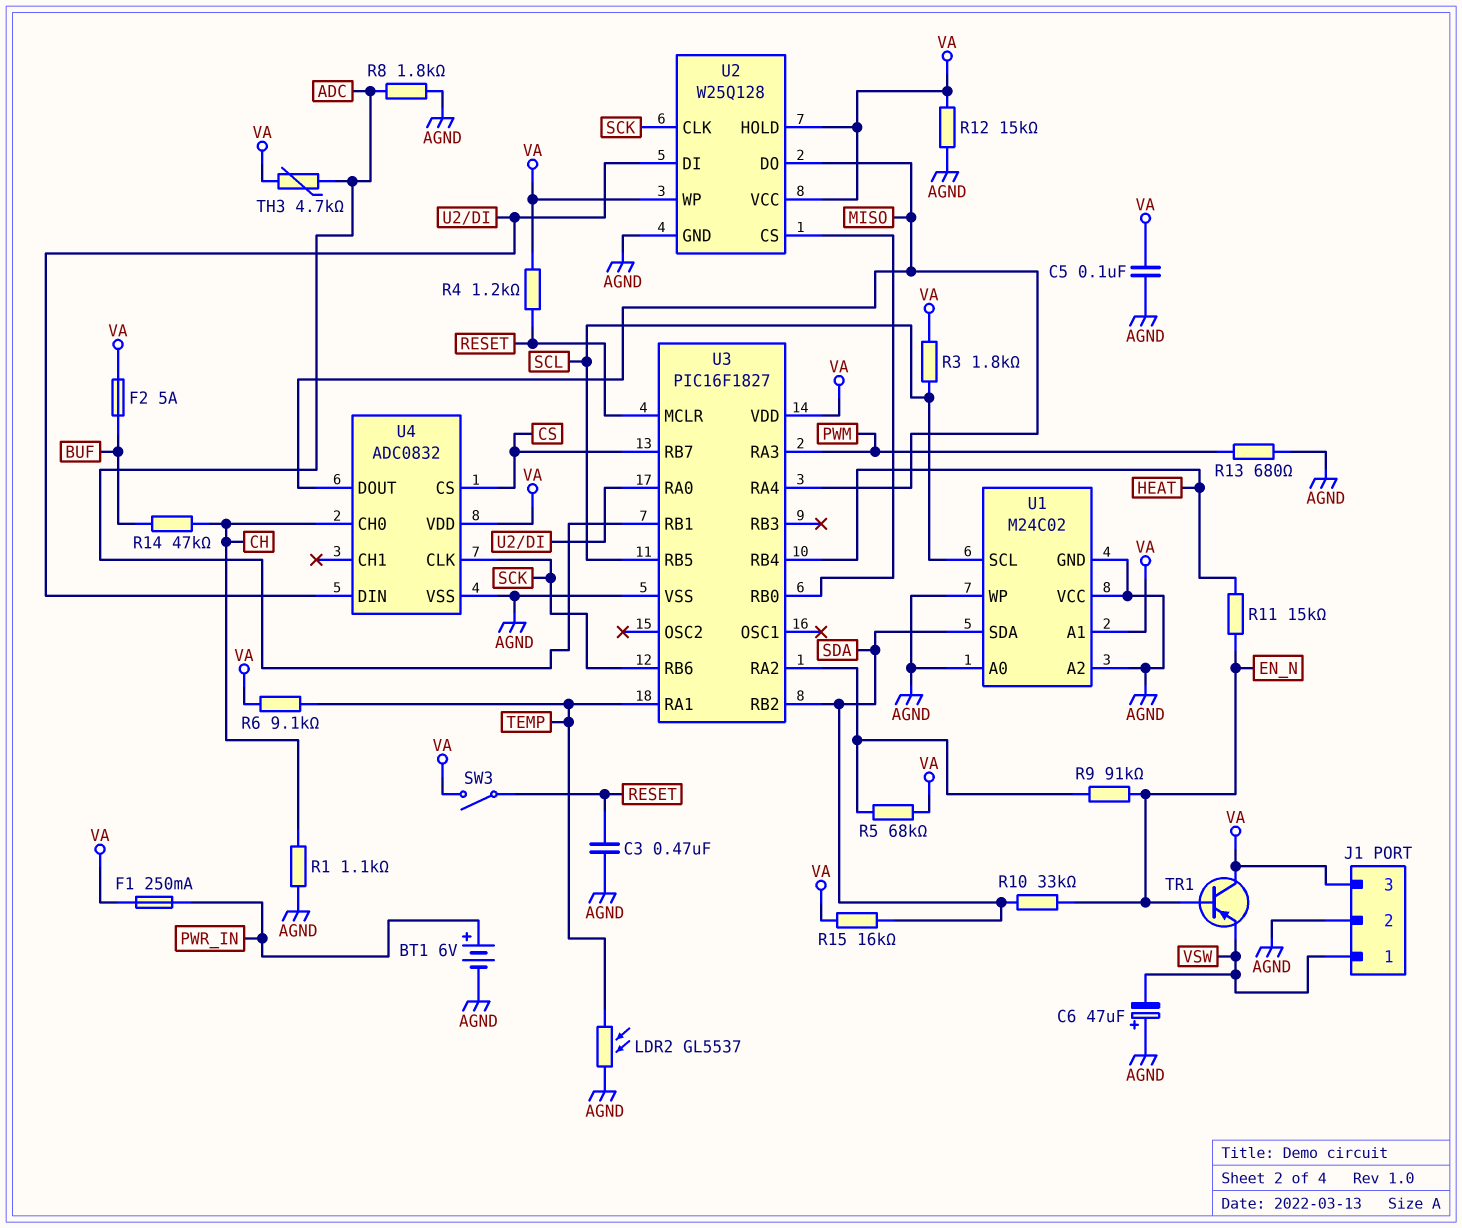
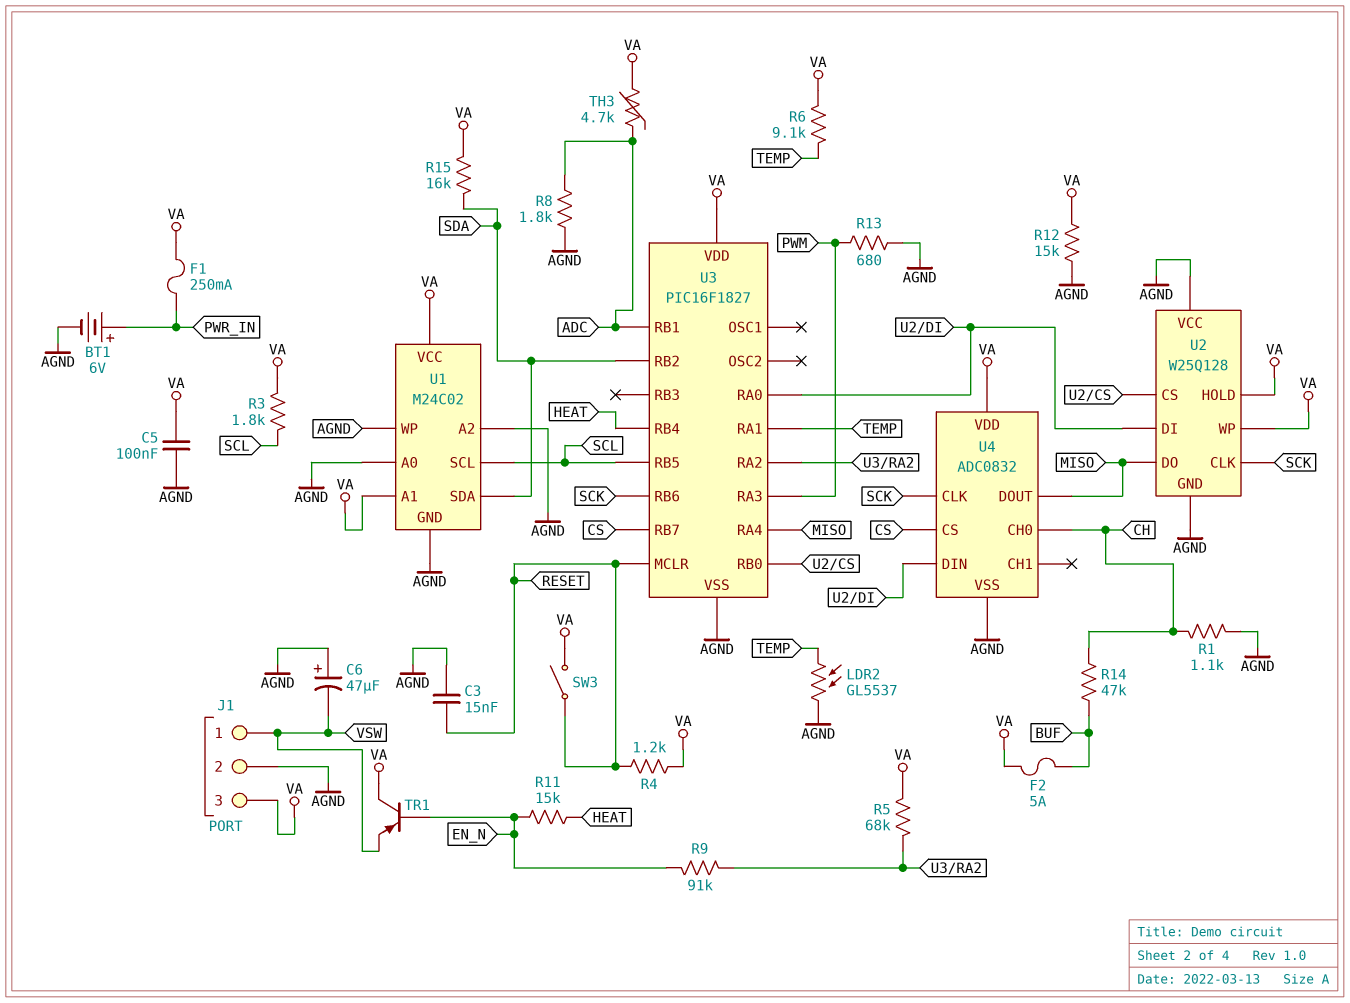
C3: 470nF (AGND, RESET) -> 15nF (AGND, RESET)
R10: 33k (EN_N, SDA) -> none
U1 pin VCC: AGND -> VA
U2 pin VCC: VA -> AGND

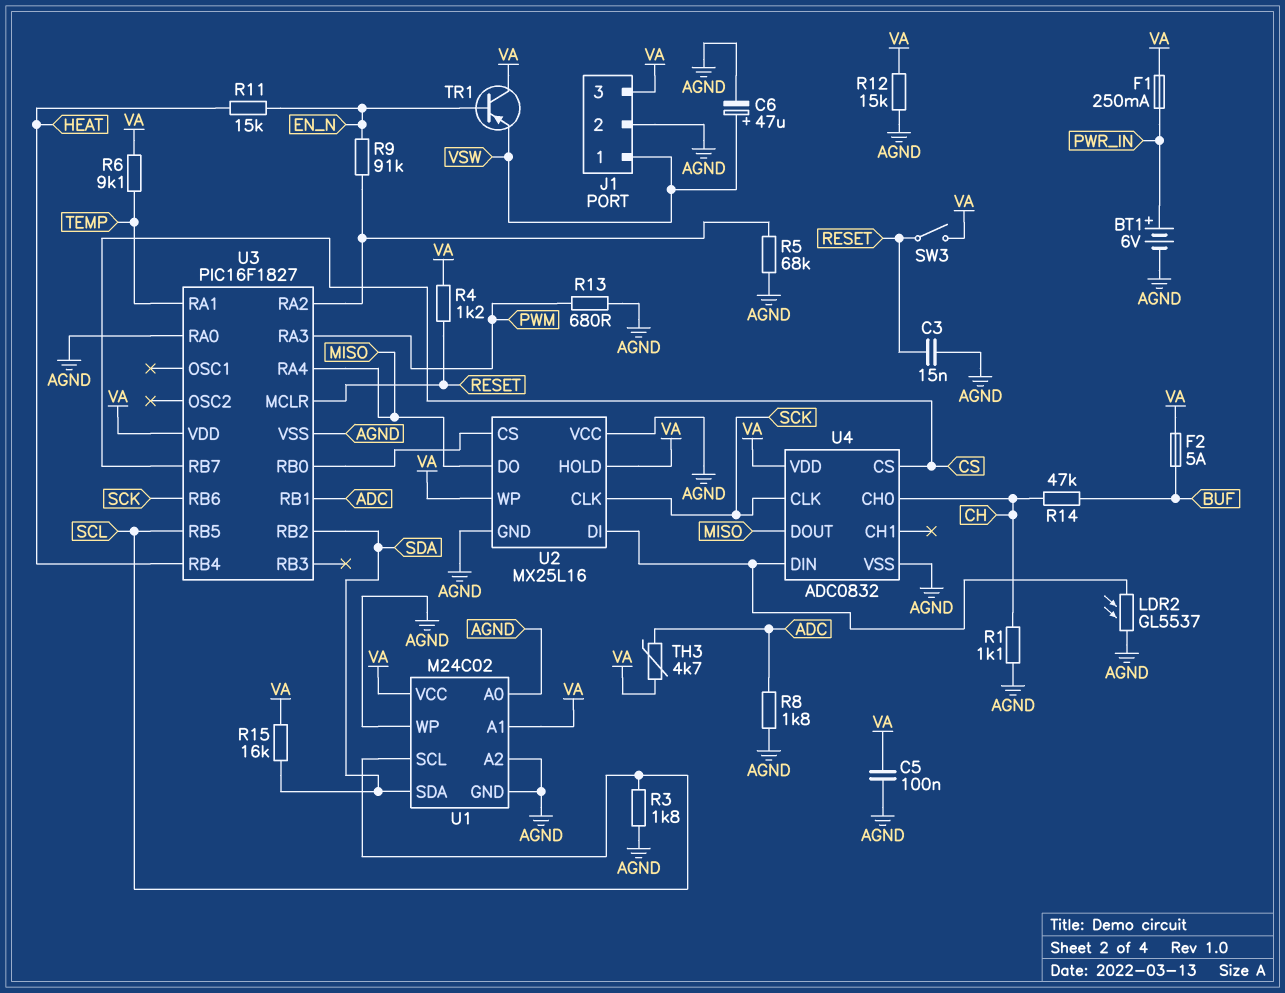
C6: 47uF (plus AGND, minus VSW) -> 47uF (plus VSW, minus AGND)
LDR2: GL5537 (AGND, TEMP) -> GL5537 (AGND, U2/DI)
R3: 1.8k (SCL, VA) -> 1.8k (AGND, SCL)
R5: 68k (U3/RA2, VA) -> 68k (AGND, U3/RA2)
U2: W25Q128 -> MX25L16
U3 pin RA0: U2/DI -> AGND

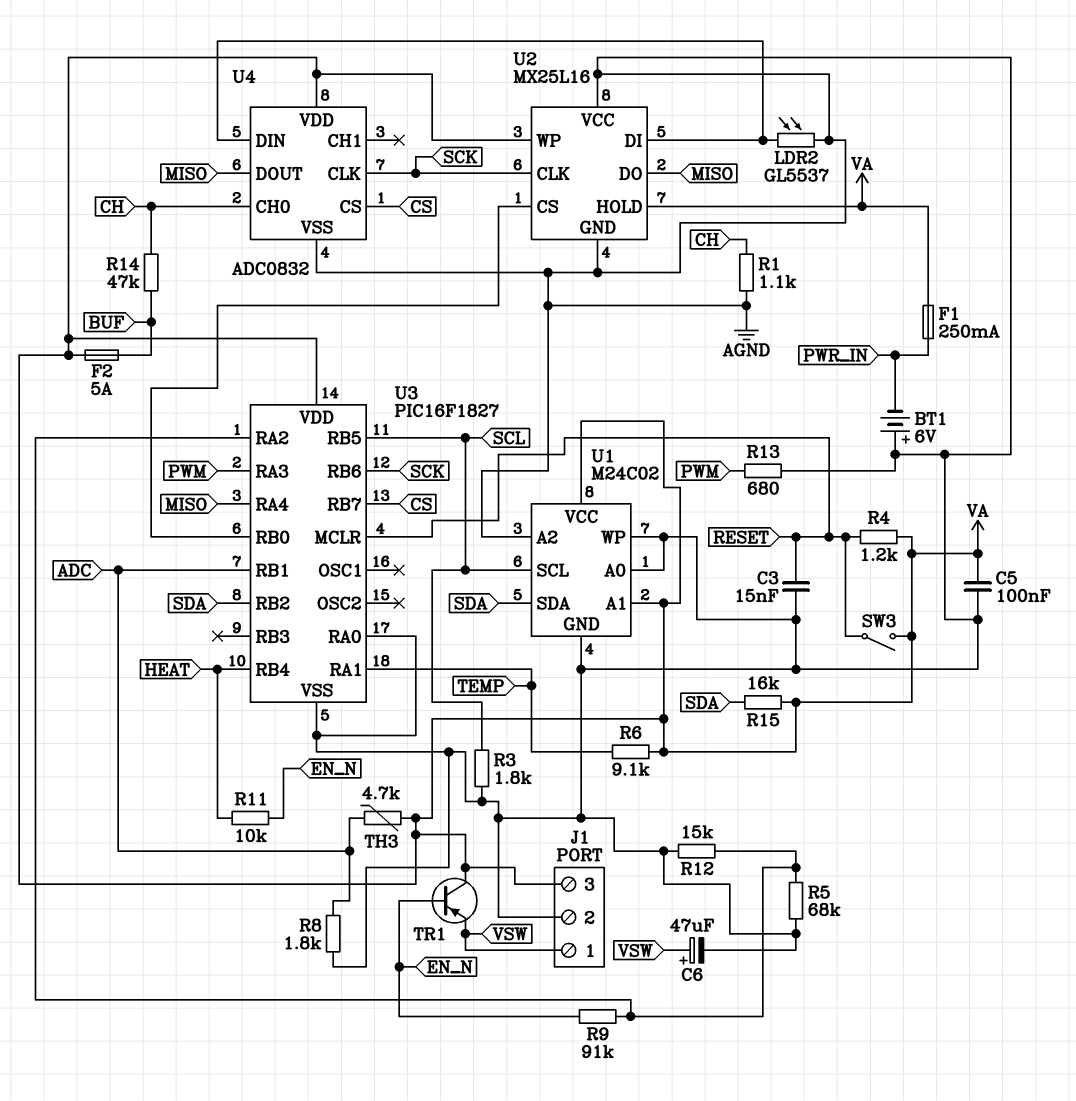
BT1: 6V (plus PWR_IN, minus AGND) -> 6V (plus AGND, minus PWR_IN)
R11: 15k (EN_N, HEAT) -> 10k (EN_N, HEAT)
R12: 15k (AGND, VA) -> 15k (AGND, U3/RA2)

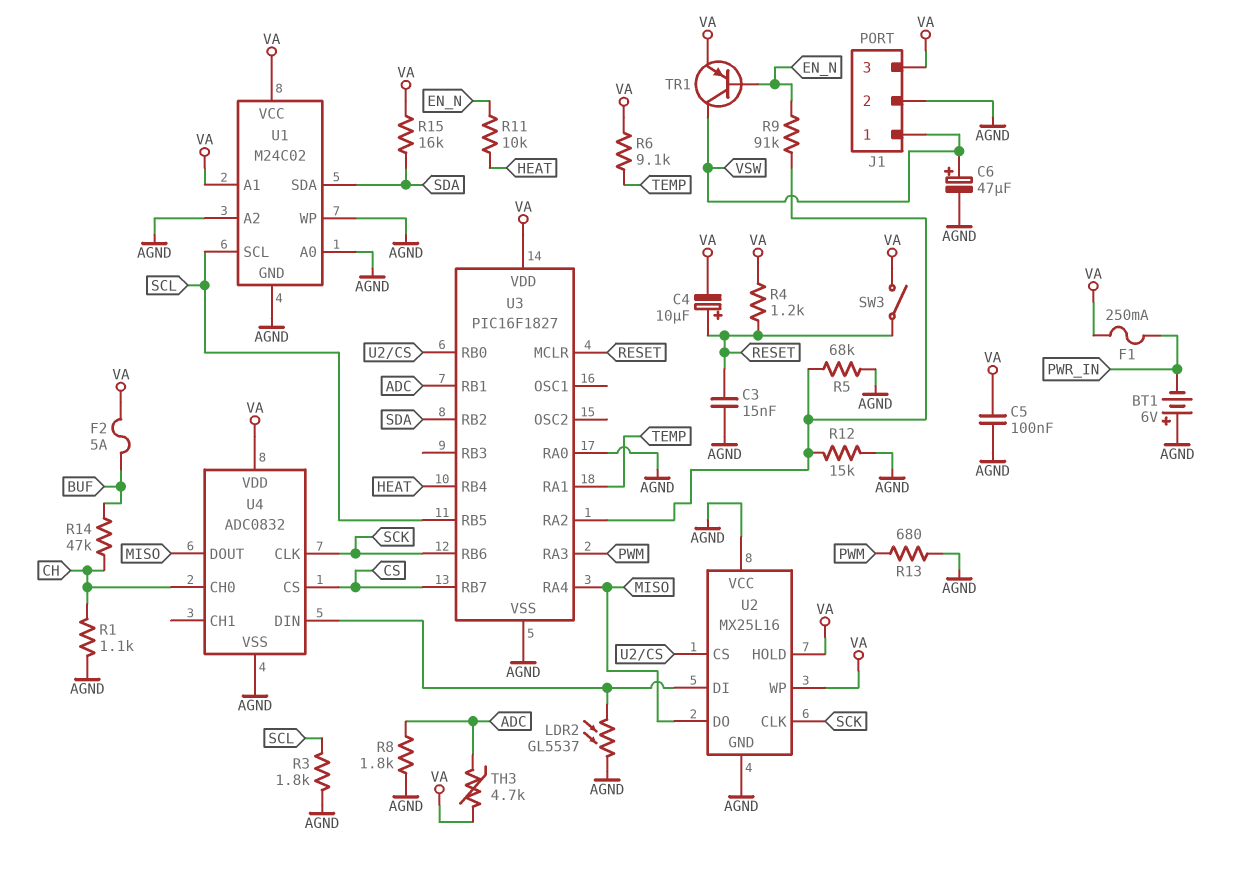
C4: none -> 10uF (plus RESET, minus VA)
TR1: PNP (B EN_N, C VA, E VSW) -> PNP (B EN_N, C VSW, E VA)

